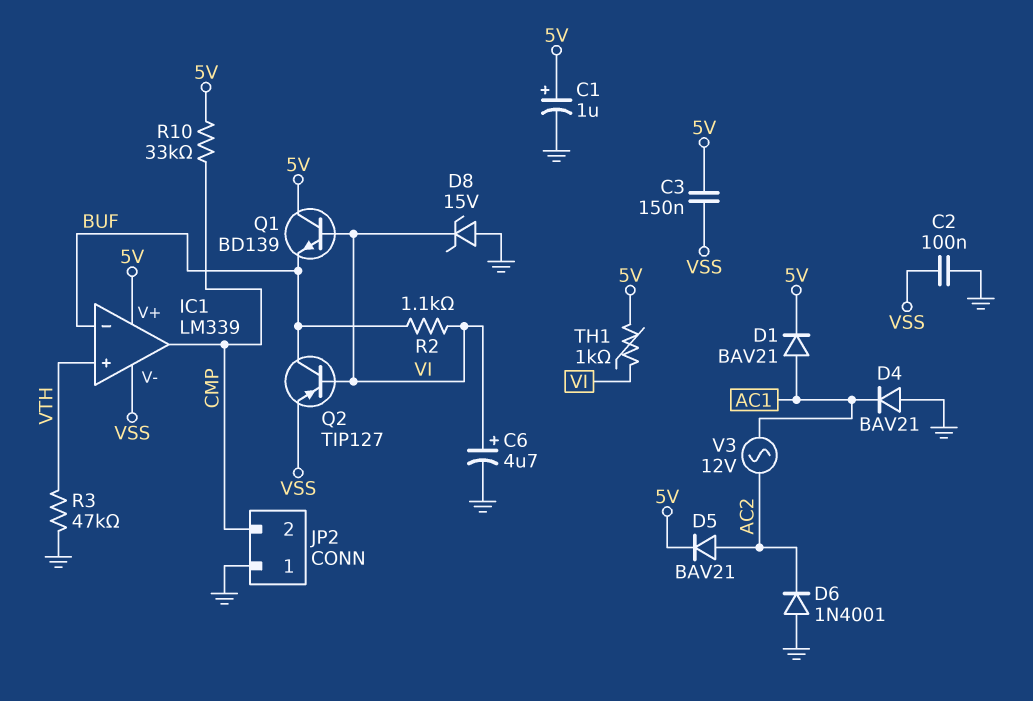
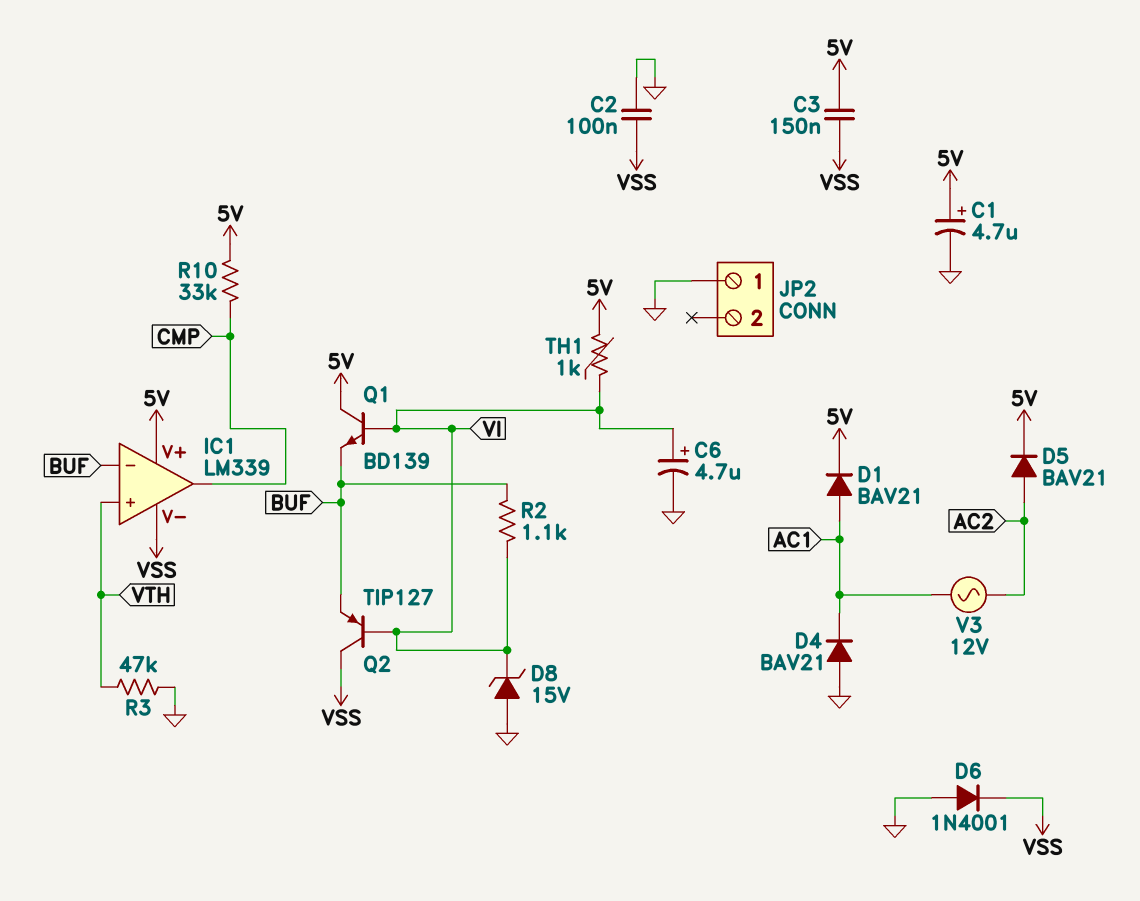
C1: 1uF (plus 5V, minus GND) -> 4.7uF (plus 5V, minus GND)
D6: diode 1N4001 (A GND, K AC2) -> diode 1N4001 (A GND, K VSS)
JP2 pin 2: CMP -> none
Q2: PNP TIP127 (B VI, C BUF, E VSS) -> PNP TIP127 (B VI, C VSS, E BUF)

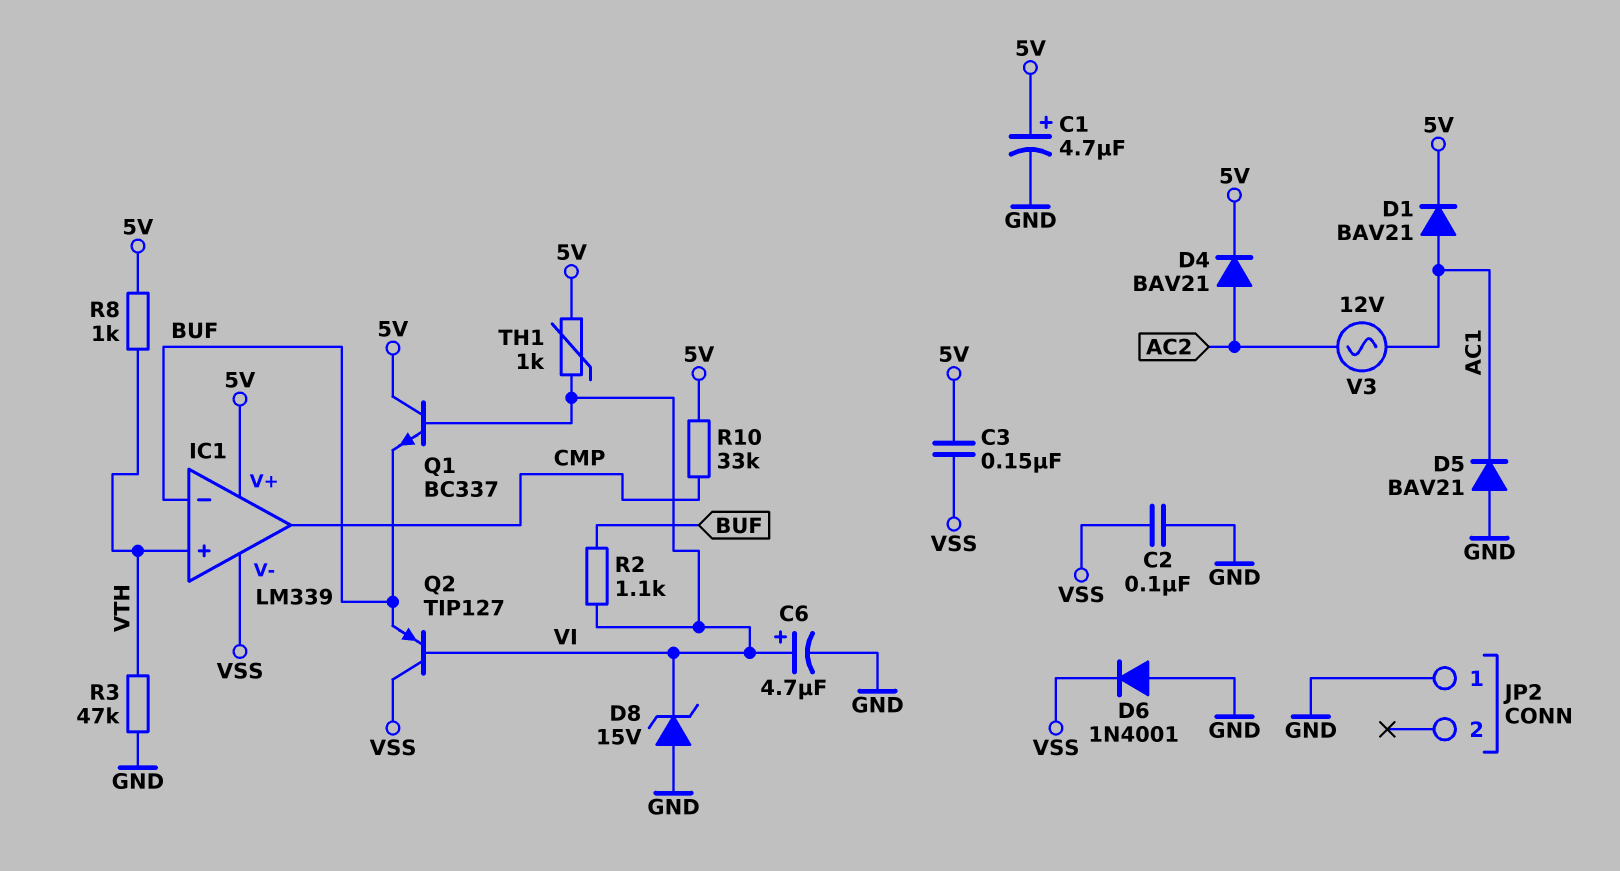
D4: diode BAV21 (A GND, K AC1) -> diode BAV21 (A AC2, K 5V)
D5: diode BAV21 (A AC2, K 5V) -> diode BAV21 (A GND, K AC1)
Q1: NPN BD139 (B VI, C 5V, E BUF) -> NPN BC337 (B VI, C 5V, E BUF)
R8: none -> 1k (5V, VTH)

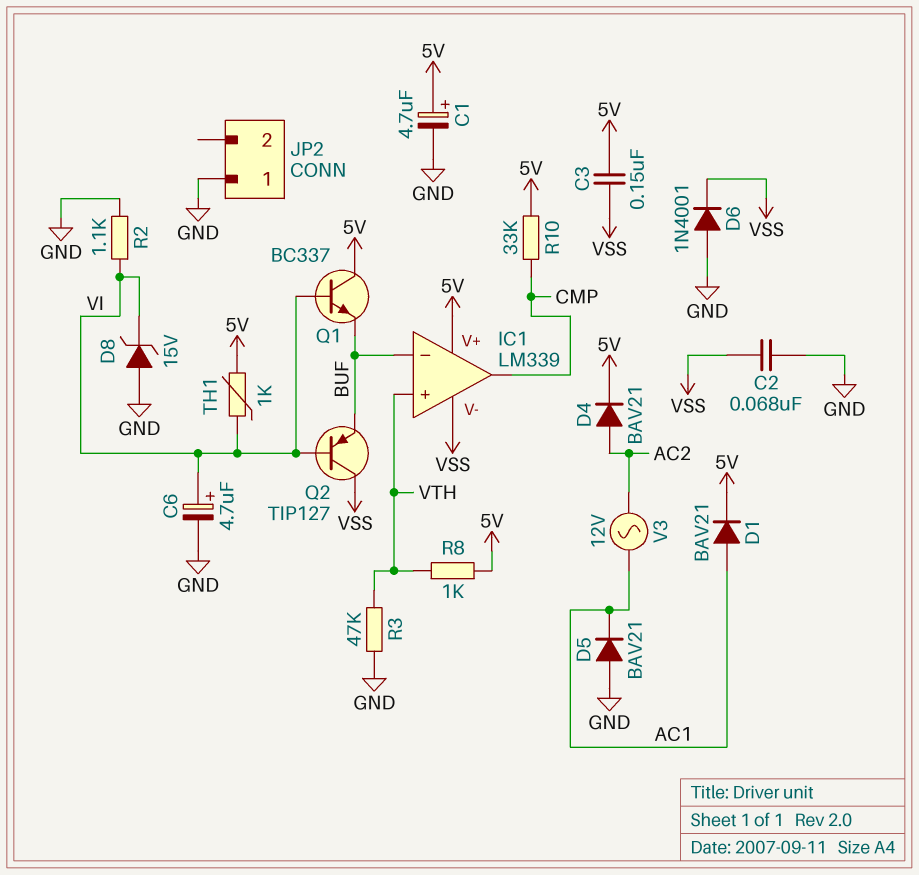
C2: 100nF (GND, VSS) -> 68nF (GND, VSS)
R2: 1.1k (BUF, VI) -> 1.1k (GND, VI)

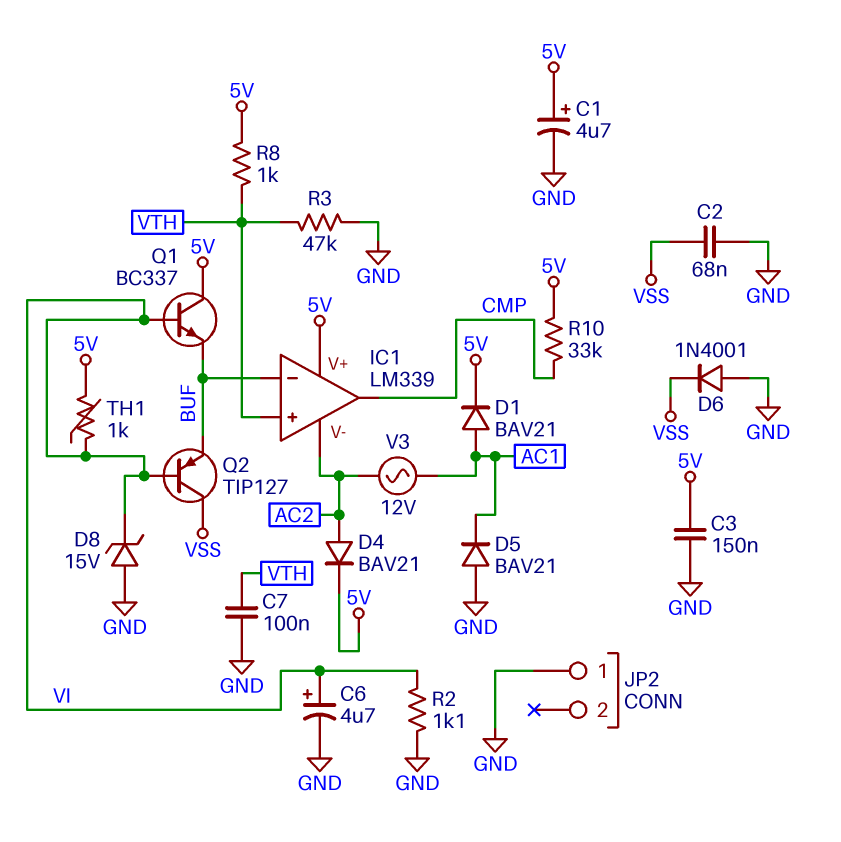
C3: 150nF (5V, VSS) -> 150nF (5V, GND)
C7: none -> 100nF (GND, VTH)
IC1 pin V-: VSS -> AC2

